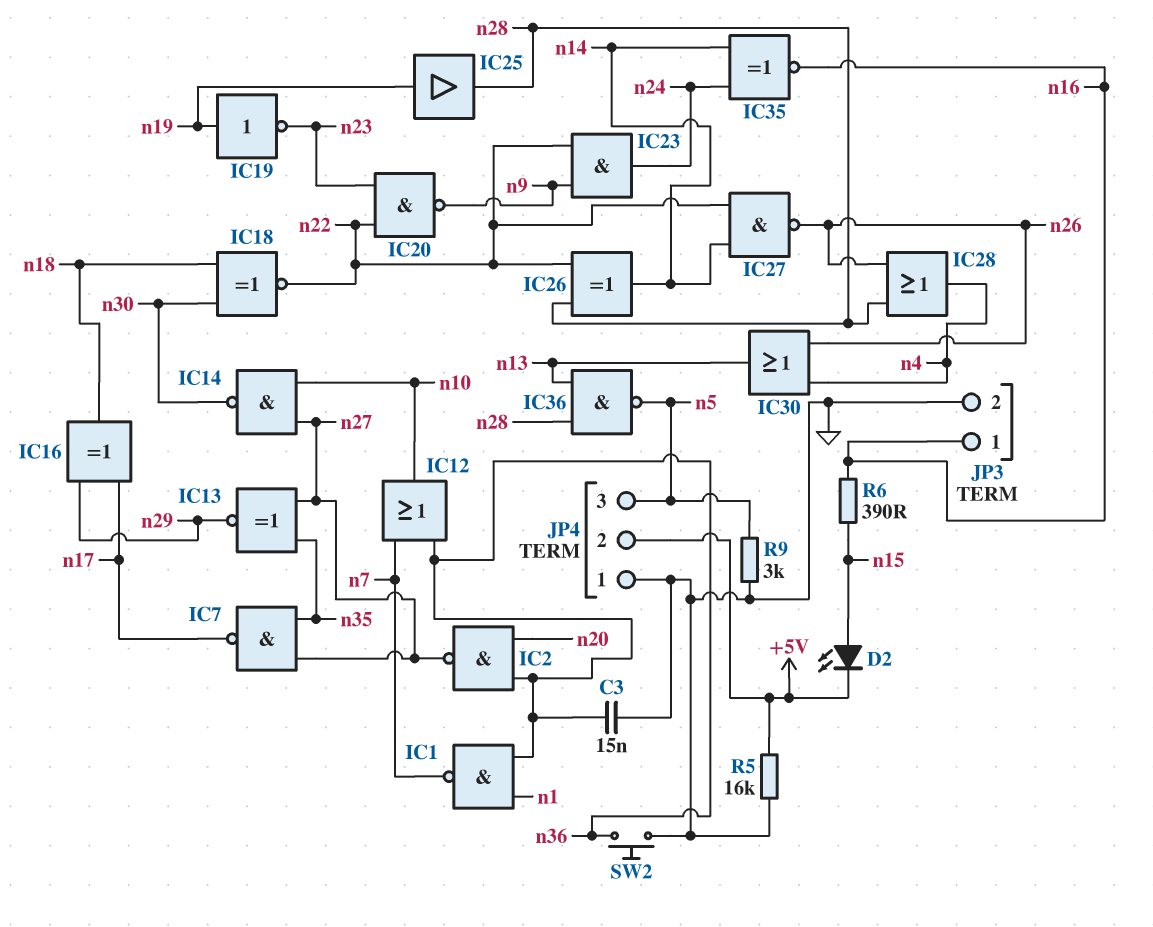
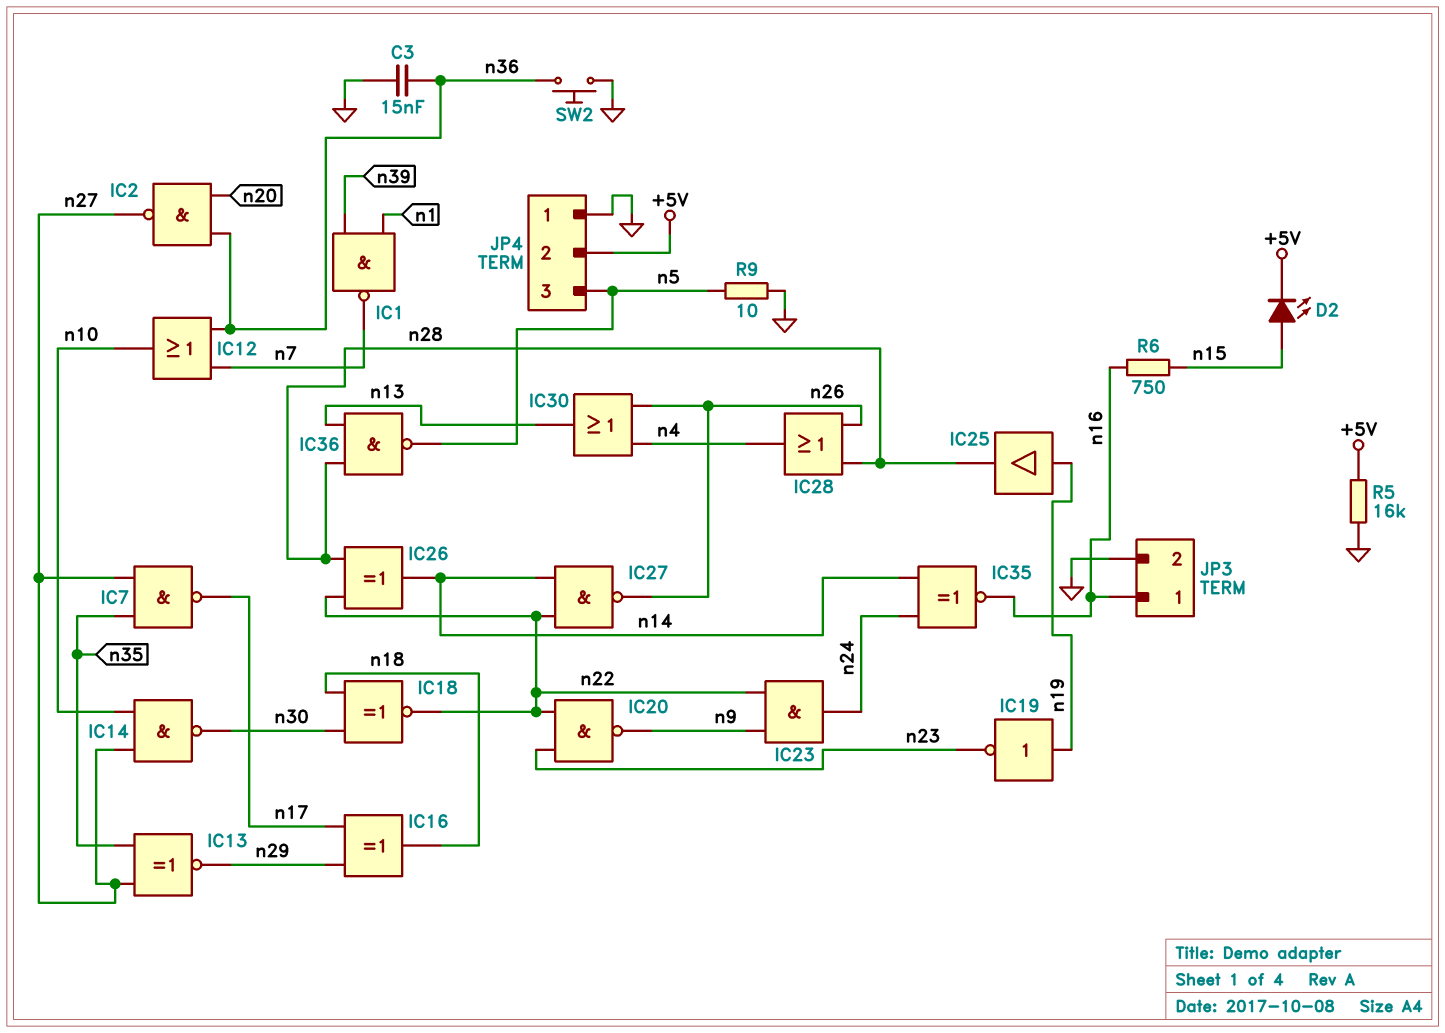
IC1: NAND (in n1, in n36, out n7) -> NAND (in n1, in n39, out n7)
R6: 390 (n15, n16) -> 750 (n15, n16)
R9: 3k (GND, n5) -> 10 (GND, n5)

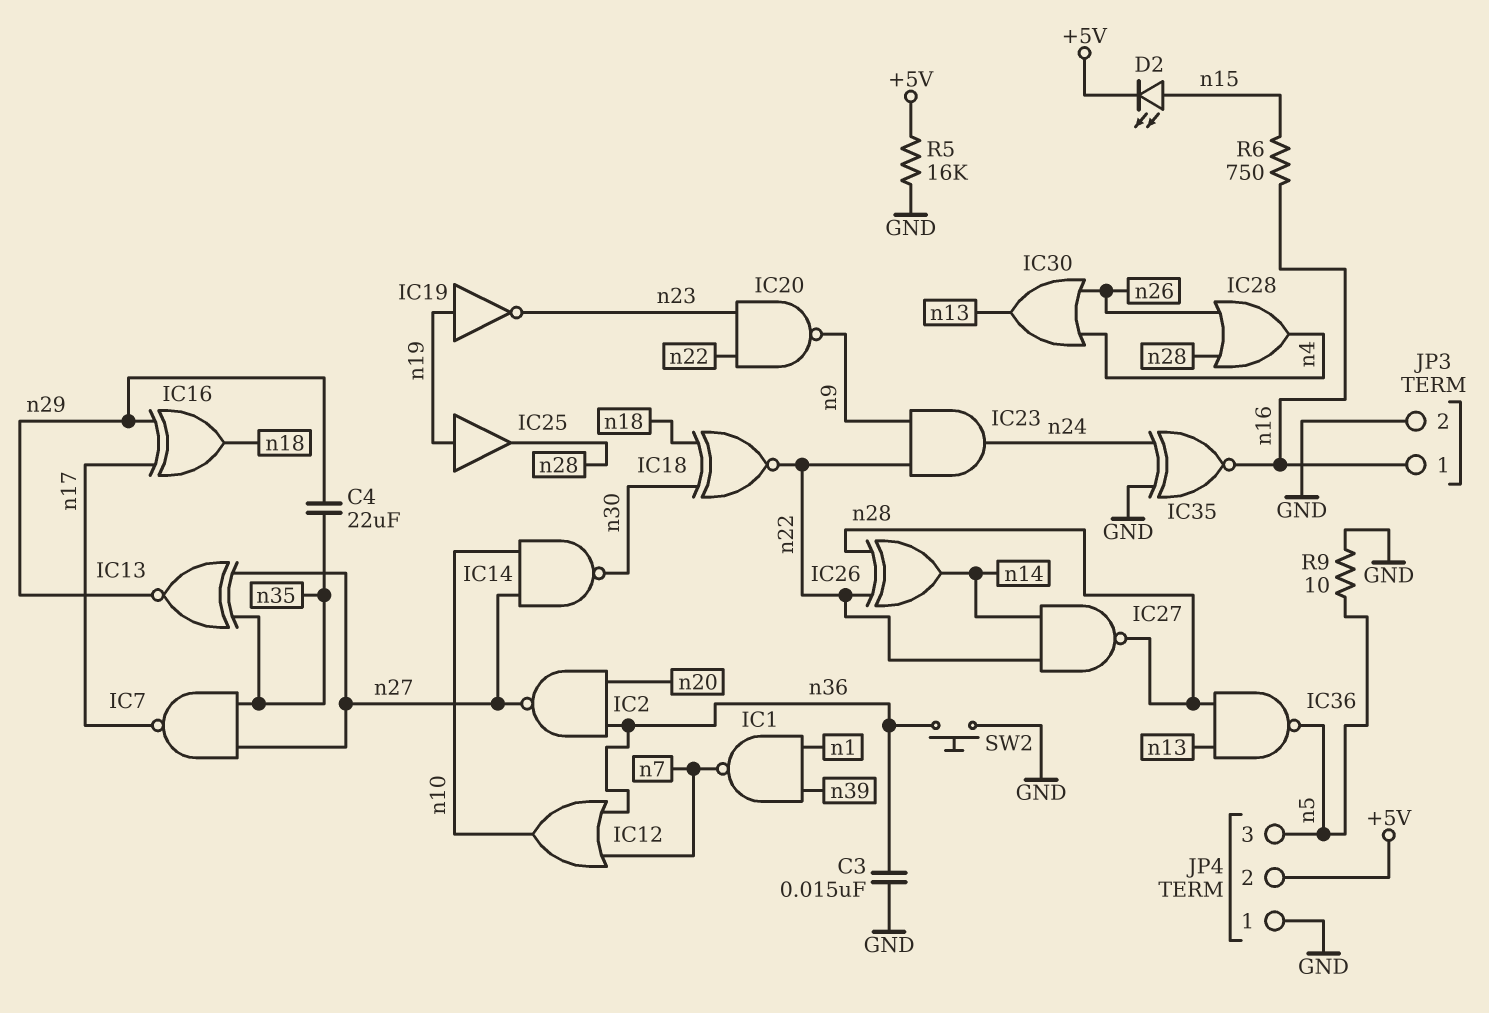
C4: none -> 22uF (n29, n35)
IC27: NAND (in n14, in n22, out n26) -> NAND (in n14, in n22, out n28)
IC35: XNOR (in n14, in n24, out n16) -> XNOR (in GND, in n24, out n16)

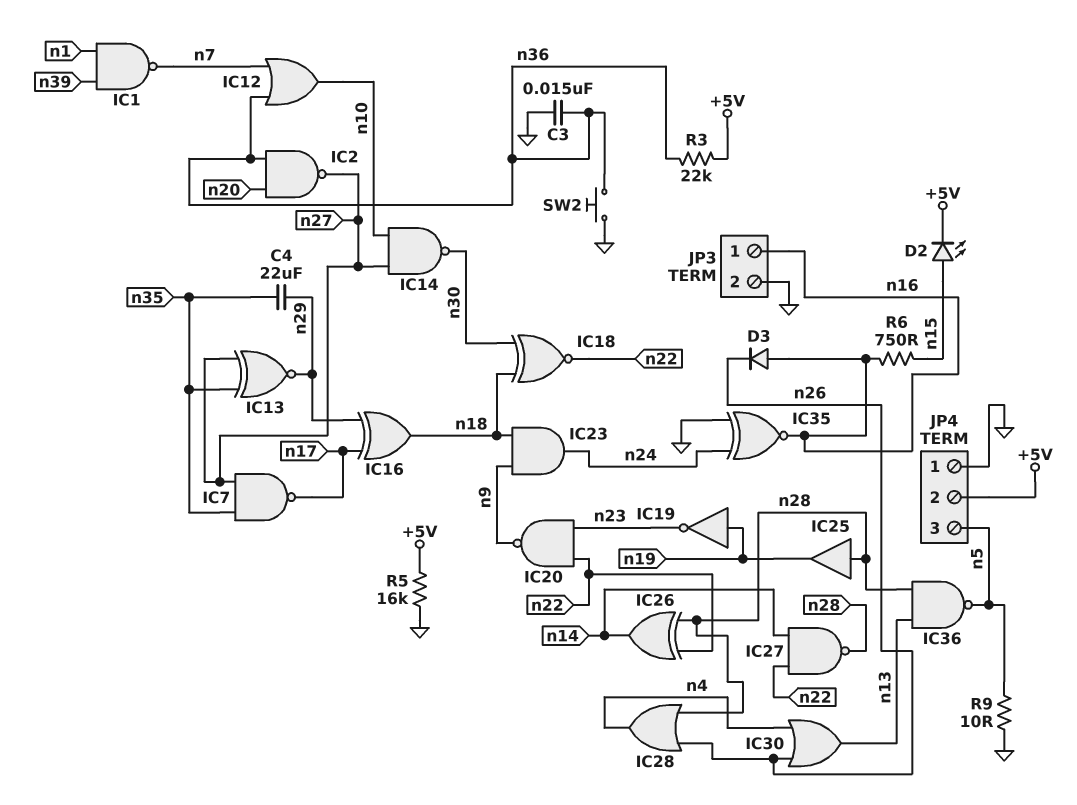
D3: none -> diode (A n16, K n26)
IC23: AND (in n9, in n22, out n24) -> AND (in n9, in n18, out n24)
IC25: buffer (in n19, out n28) -> buffer (in n28, out n19)
R3: none -> 22k (+5V, n36)

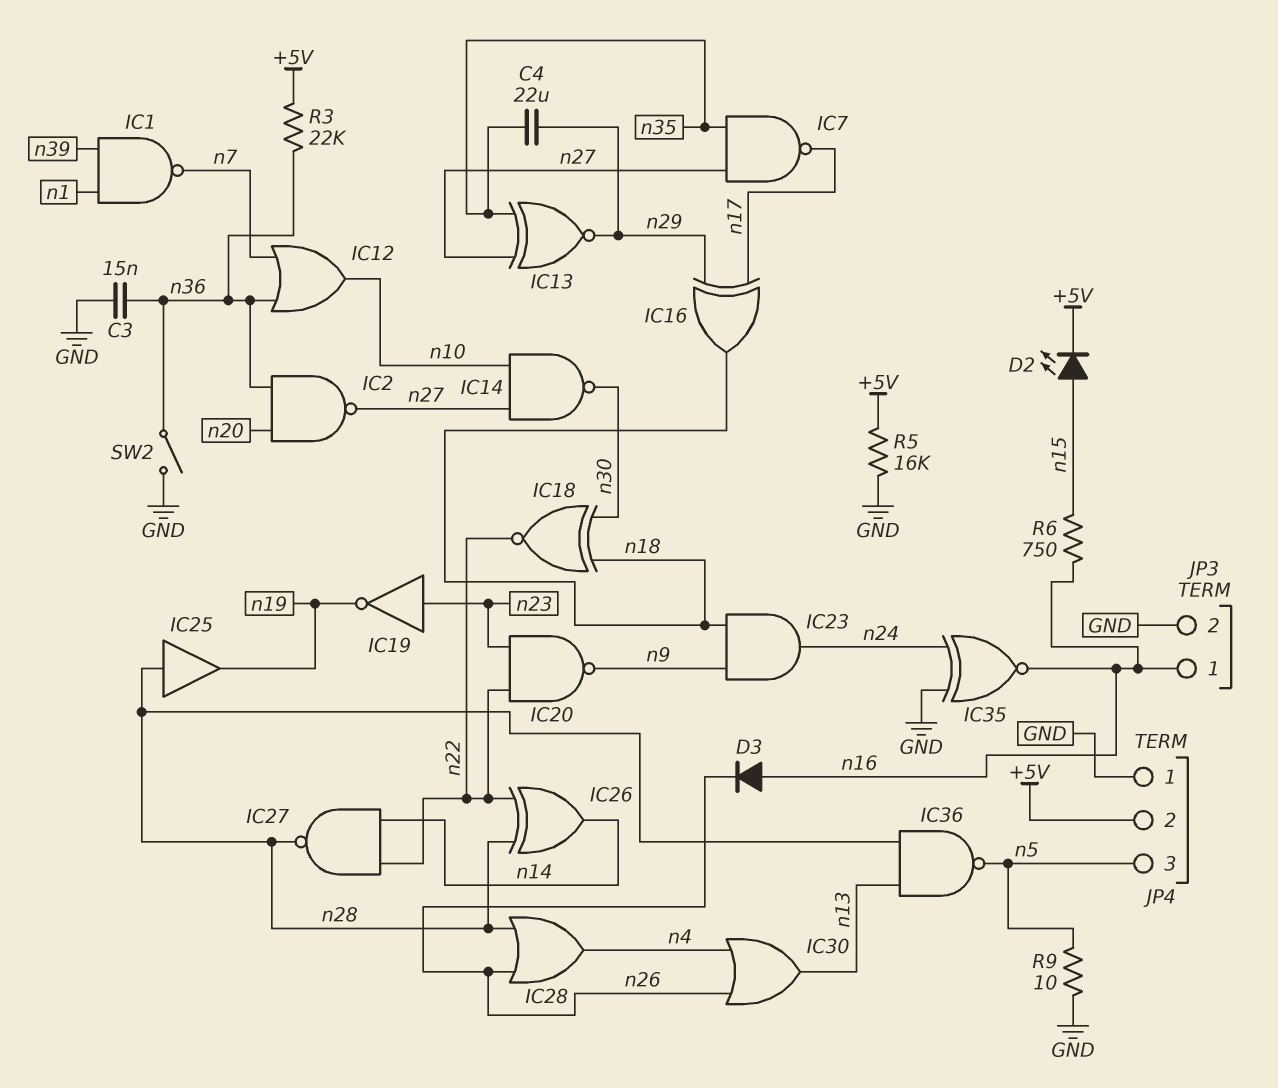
IC19: NOT (in n19, out n23) -> NOT (in n23, out n19)
SW2: button (GND, n36) -> switch (GND, n36)

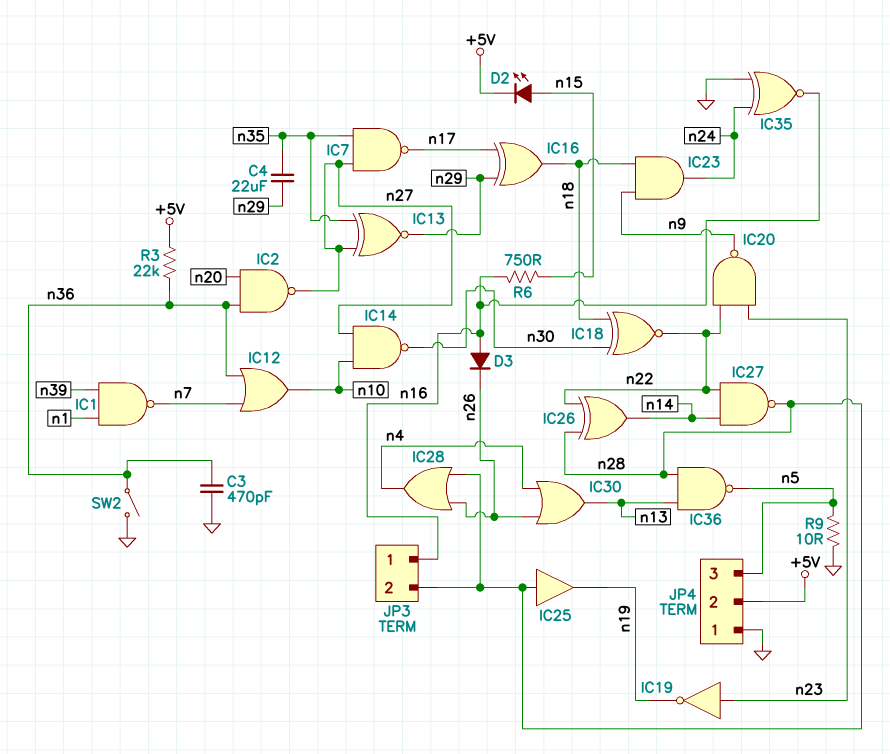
C3: 15nF (GND, n36) -> 470pF (GND, n36)
JP3 pin 2: GND -> n28
R5: 16k (+5V, GND) -> none

